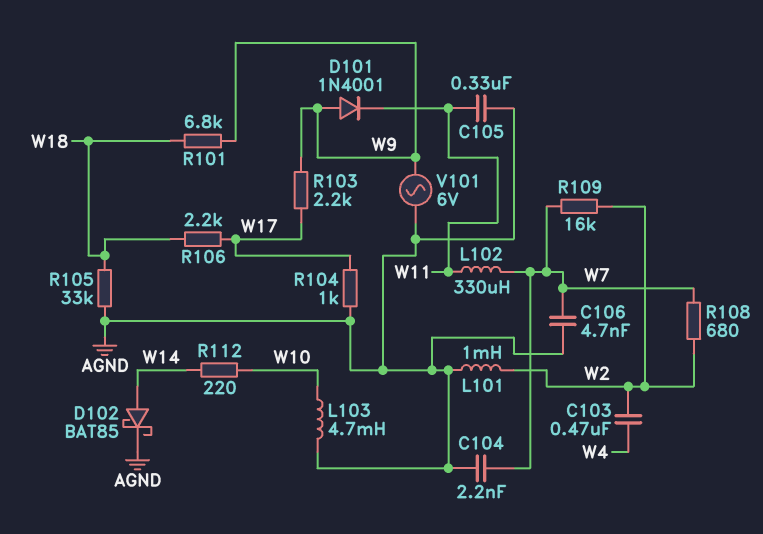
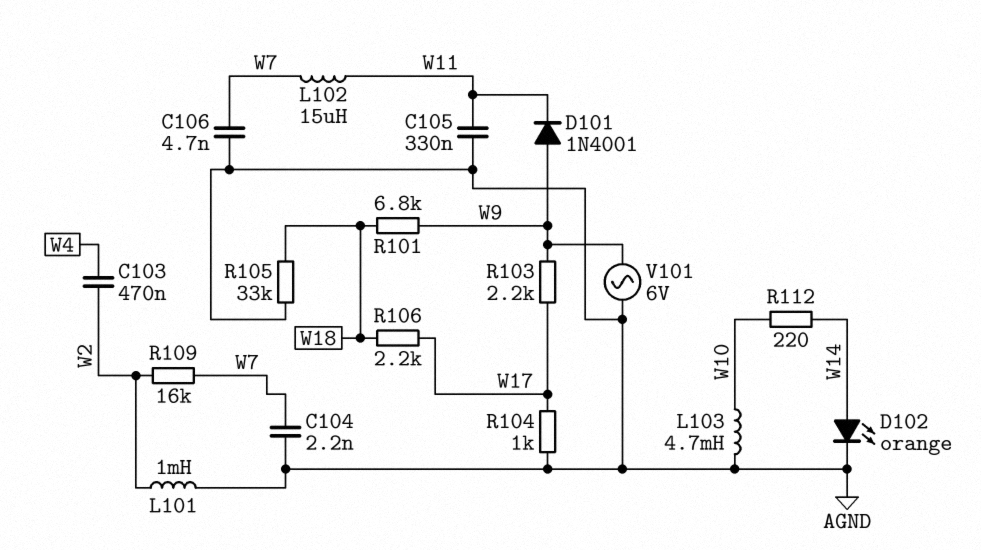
D102: schottky BAT85 (A W14, K AGND) -> LED orange (A W14, K AGND)
L102: 330uH (W7, W11) -> 15uH (W7, W11)
R108: 680 (W2, W7) -> none

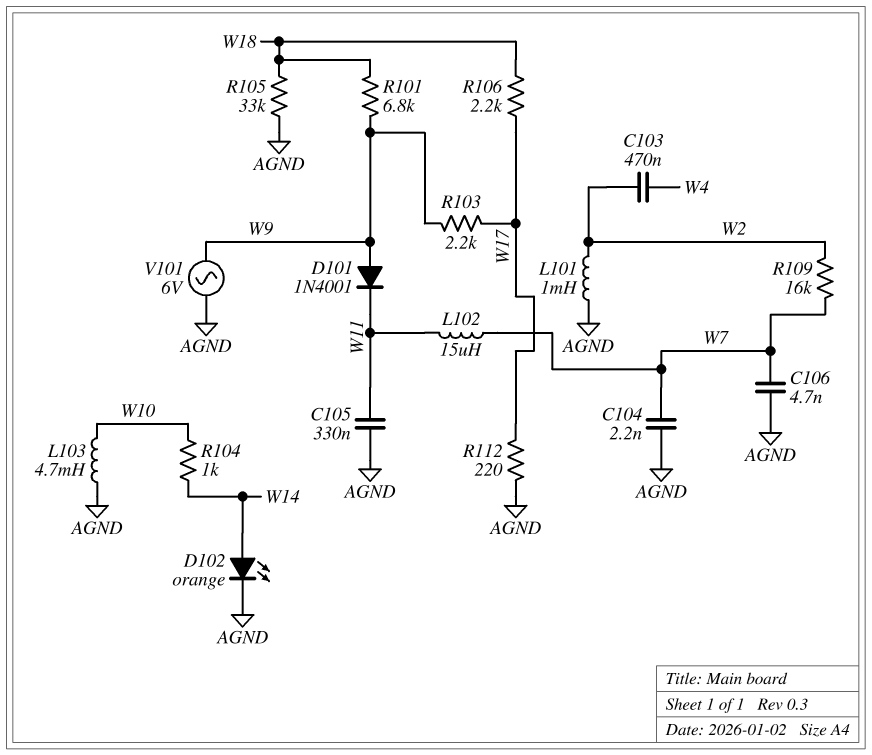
R104: 1k (AGND, W17) -> 1k (W10, W14)
R112: 220 (W10, W14) -> 220 (AGND, W17)

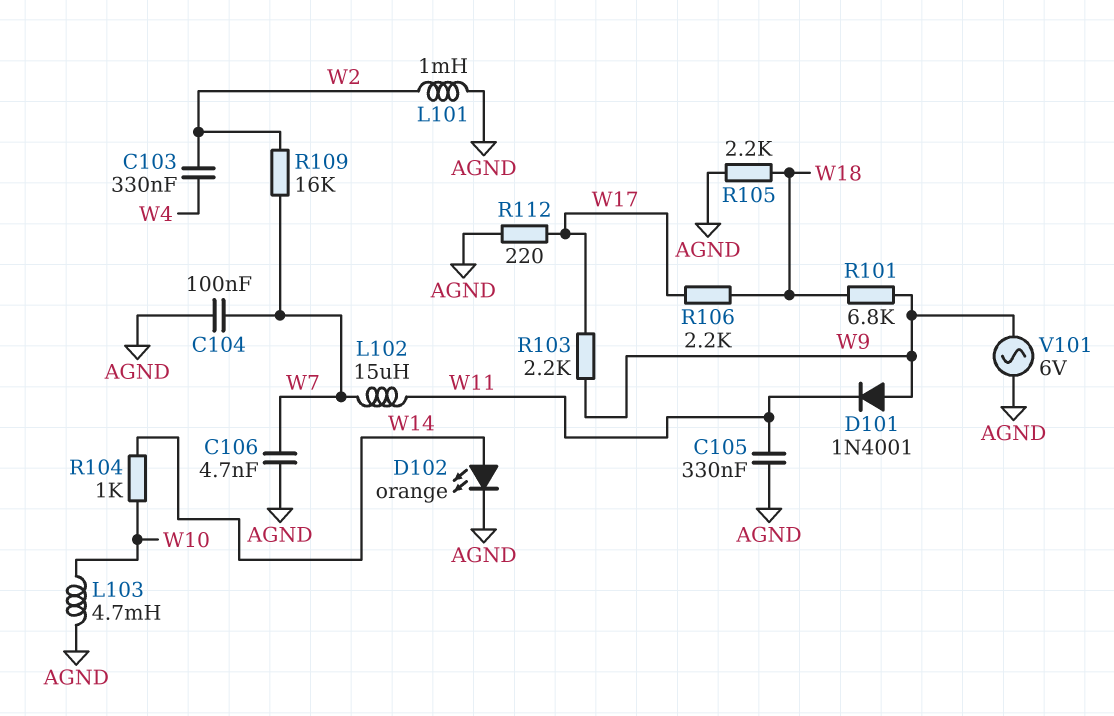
C103: 470nF (W2, W4) -> 330nF (W2, W4)
C104: 2.2nF (AGND, W7) -> 100nF (AGND, W7)
R105: 33k (AGND, W18) -> 2.2k (AGND, W18)

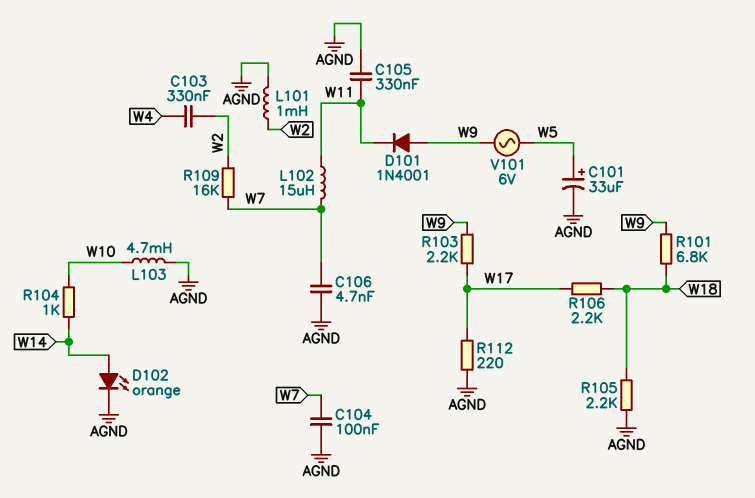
C101: none -> 33uF (plus W5, minus AGND)
V101: AC 6V (AGND, W9) -> AC 6V (W5, W9)

